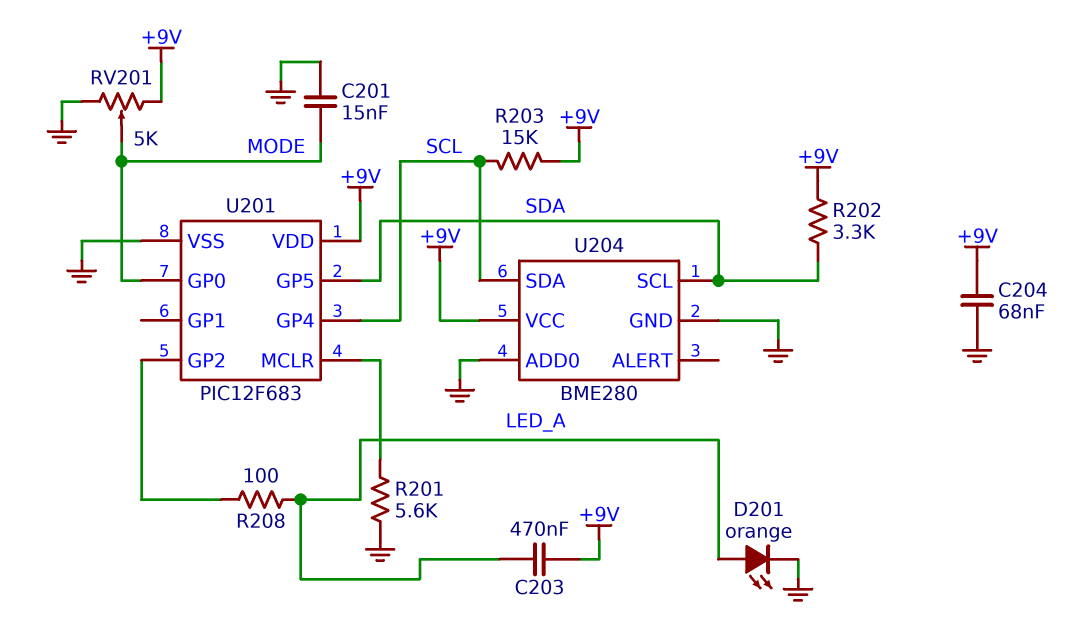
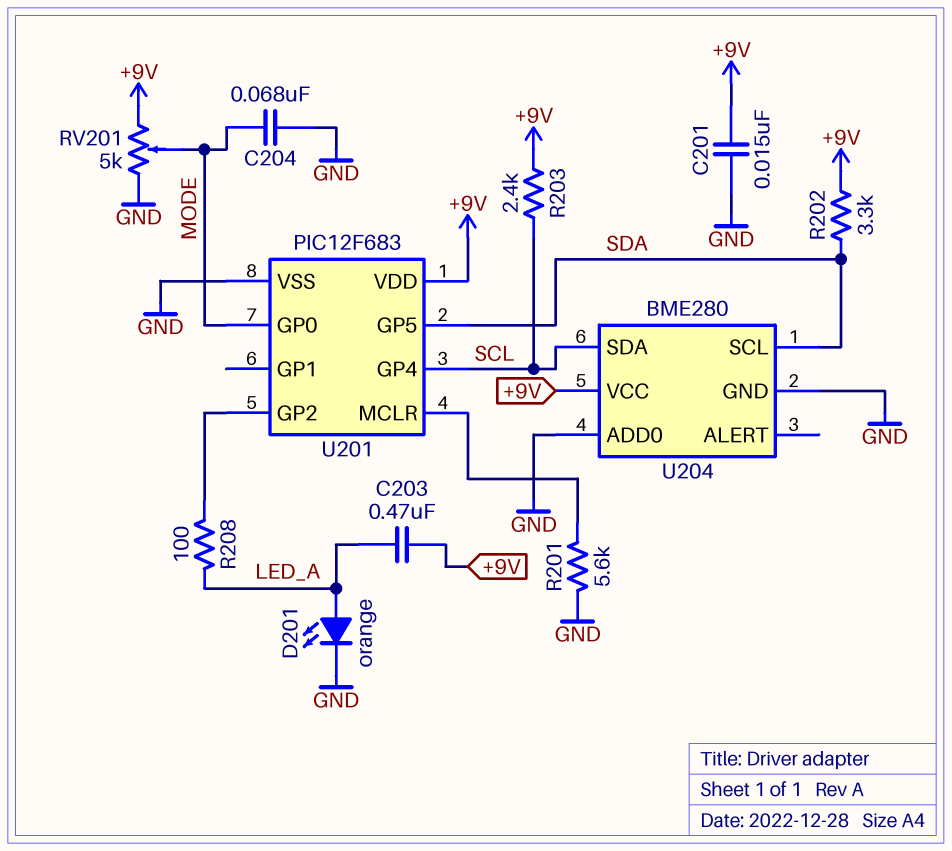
C201: 15nF (GND, MODE) -> 15nF (+9V, GND)
C204: 68nF (+9V, GND) -> 68nF (GND, MODE)
R203: 15k (+9V, SCL) -> 2.4k (+9V, SCL)

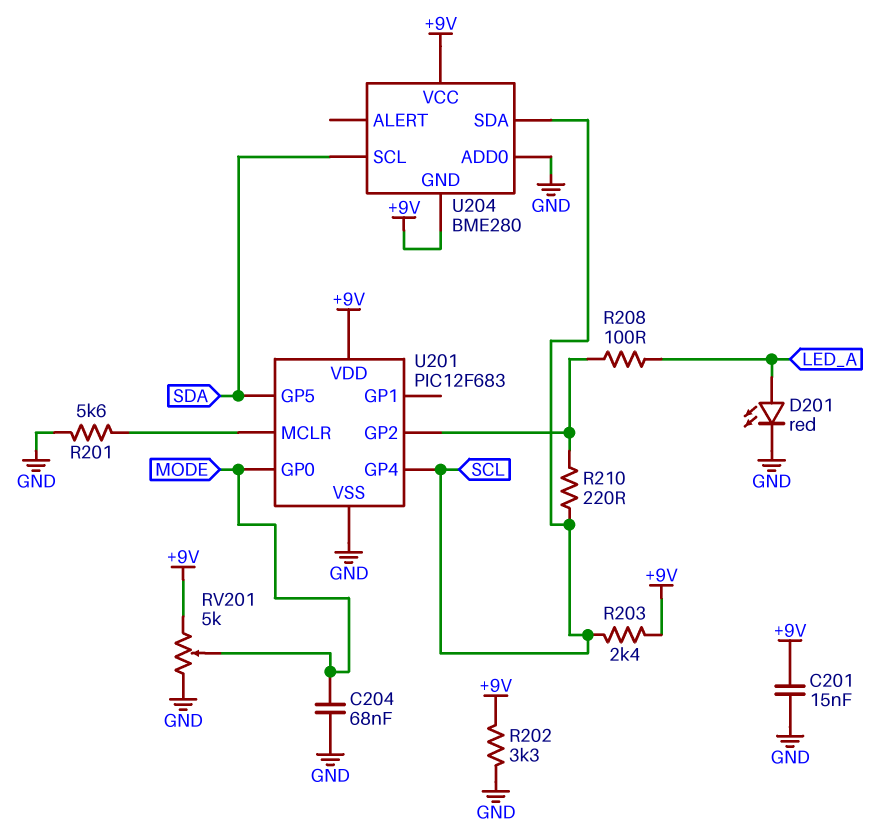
C203: 470nF (+9V, LED_A) -> none
D201: LED orange (A LED_A, K GND) -> LED red (A LED_A, K GND)
R202: 3.3k (+9V, SDA) -> 3.3k (+9V, GND)
R210: none -> 220 (SCL, U201/GP2)
U204 pin GND: GND -> +9V

